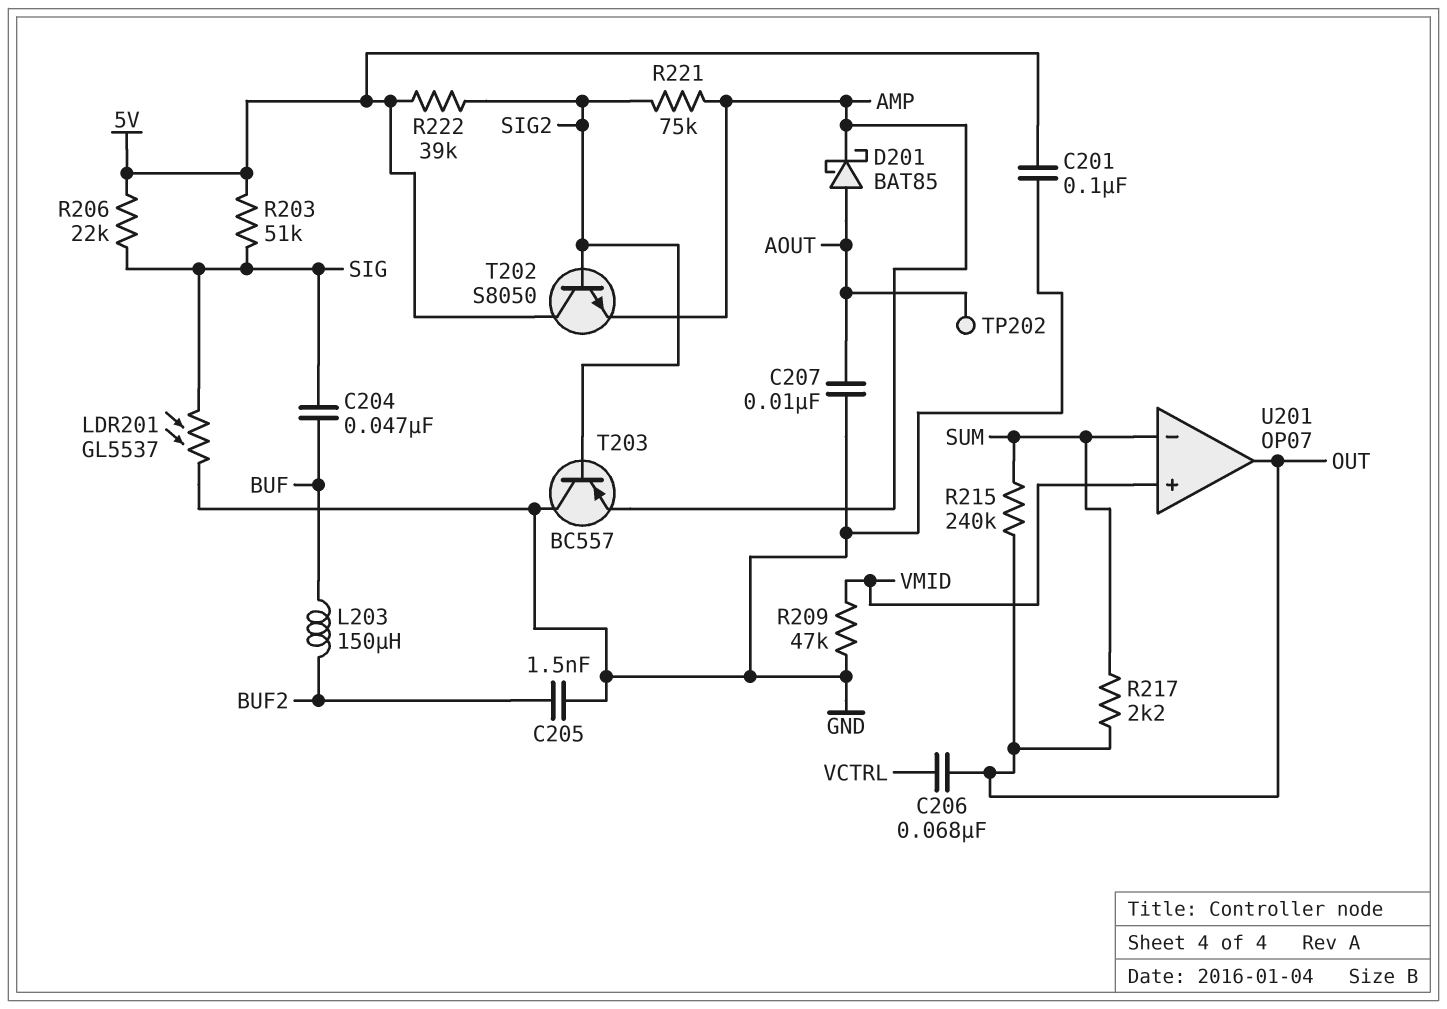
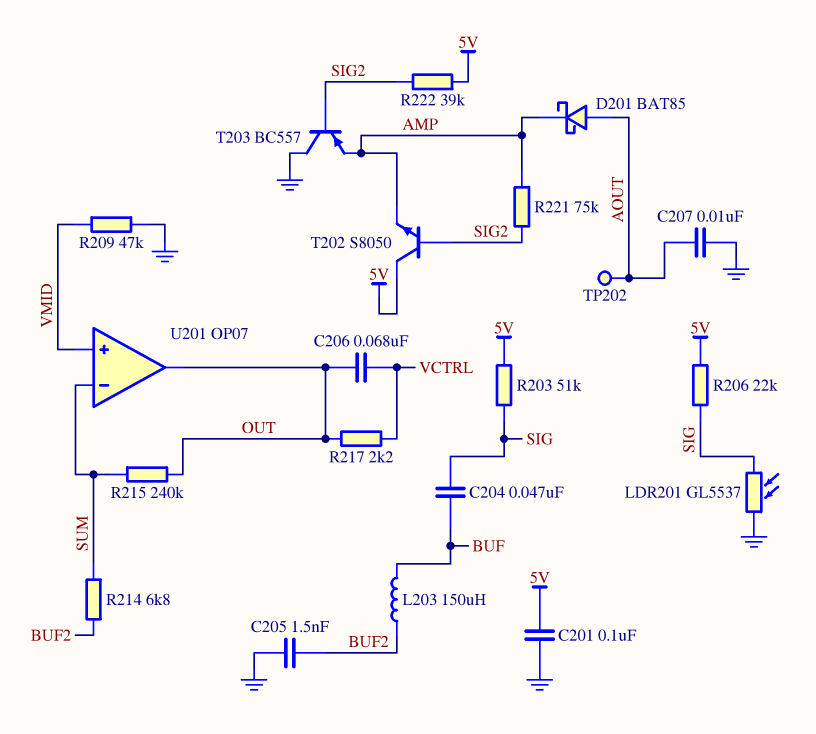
R214: none -> 6.8k (BUF2, SUM)
R217: 2.2k (OUT, SUM) -> 2.2k (OUT, VCTRL)

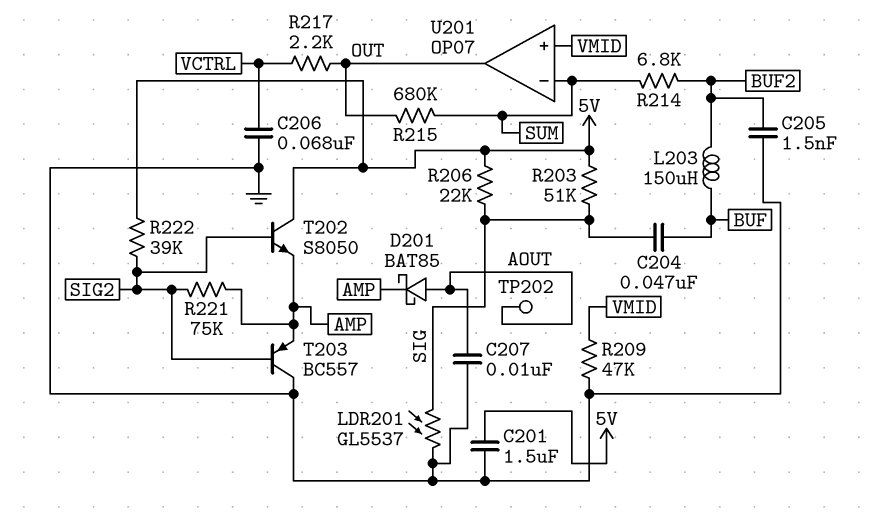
C201: 100nF (5V, GND) -> 1.5uF (5V, GND)
C206: 68nF (OUT, VCTRL) -> 68nF (GND, VCTRL)
R215: 240k (OUT, SUM) -> 680k (OUT, SUM)

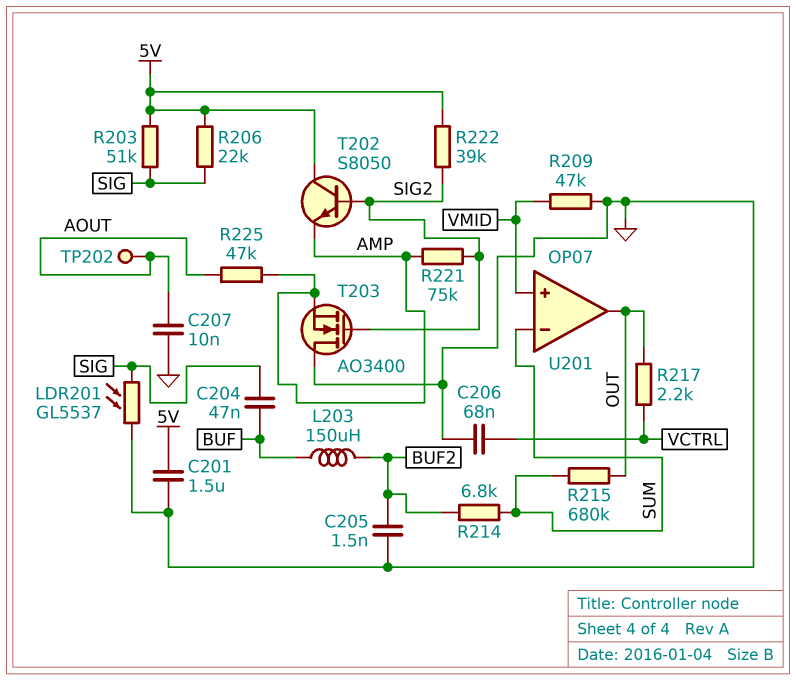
D201: schottky BAT85 (A AOUT, K AMP) -> none
R225: none -> 47k (AMP, AOUT)
T203: PNP BC557 (B SIG2, C GND, E AMP) -> NMOS AO3400 (G SIG2, D GND, S AMP)

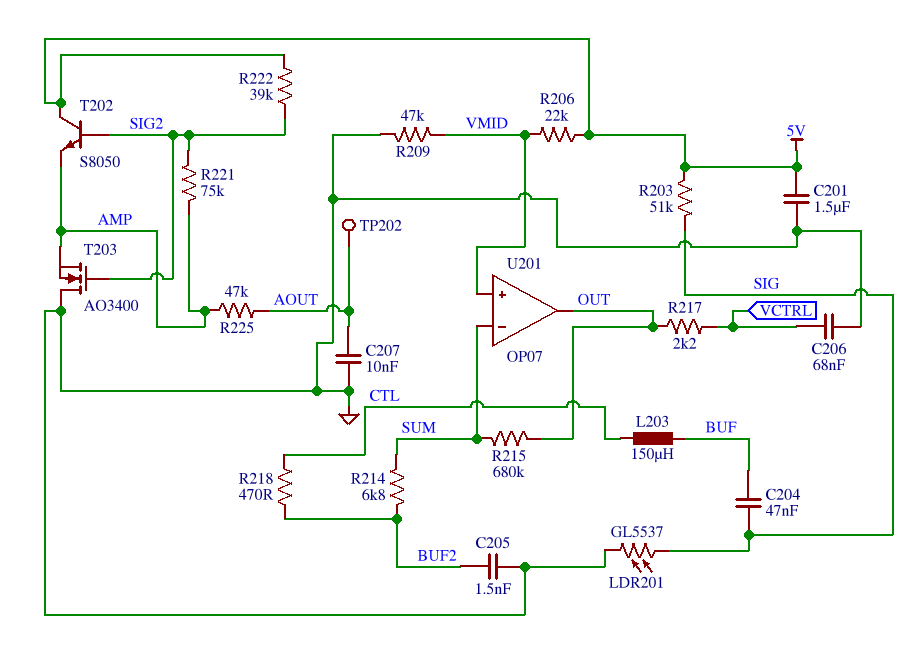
L203: 150uH (BUF, BUF2) -> 150uH (BUF, CTL)
R206: 22k (5V, SIG) -> 22k (5V, VMID)
R218: none -> 470 (BUF2, CTL)

